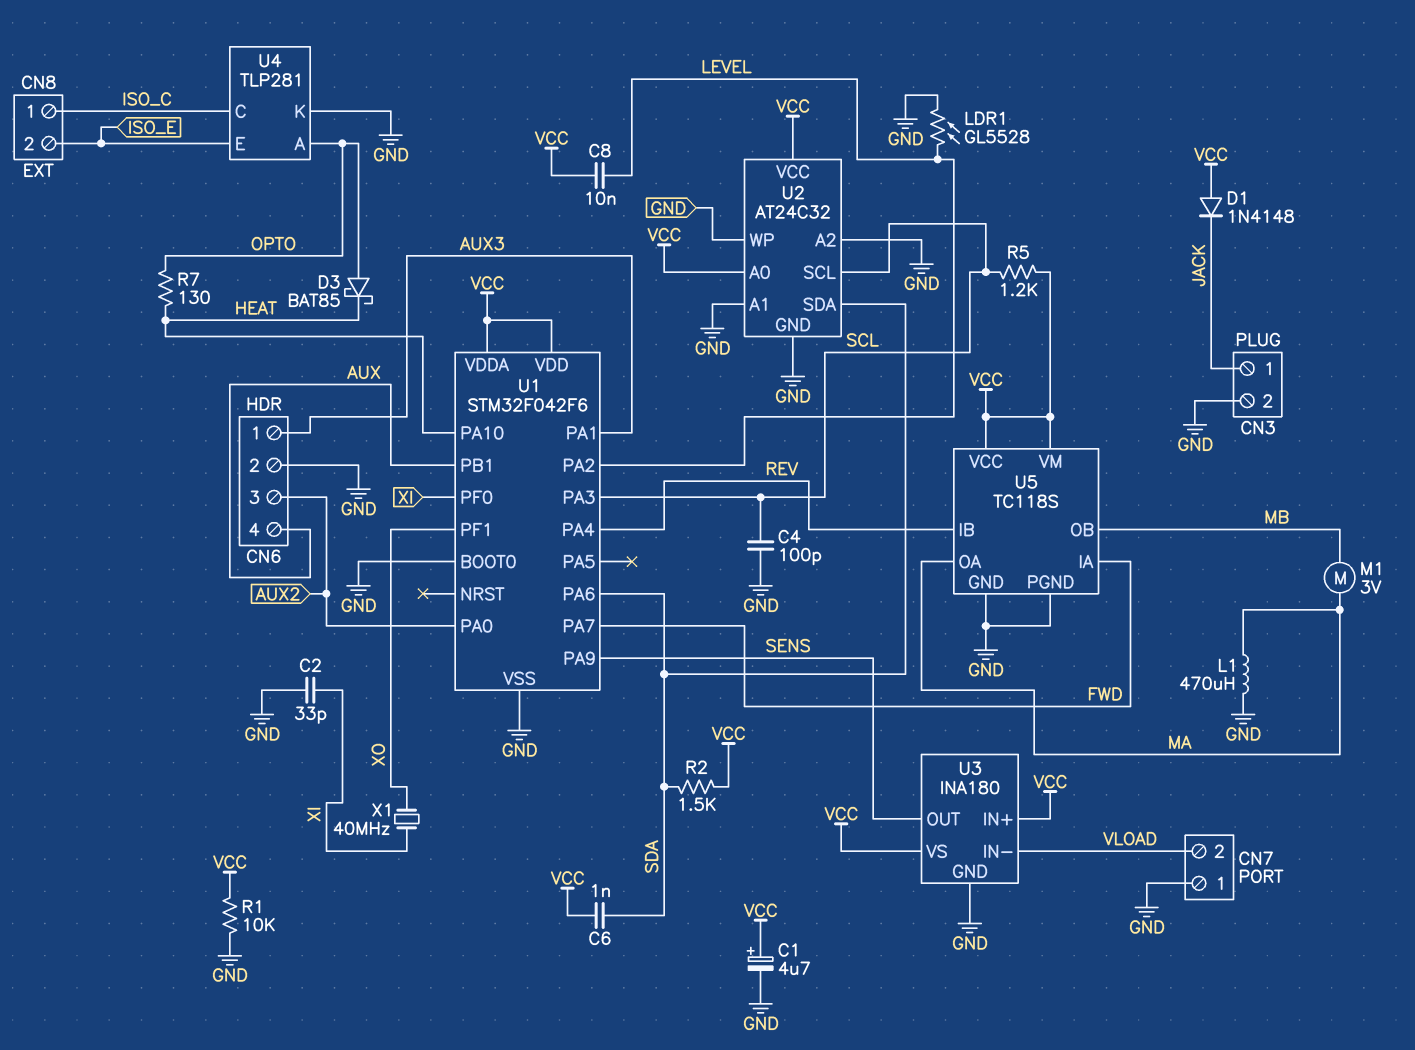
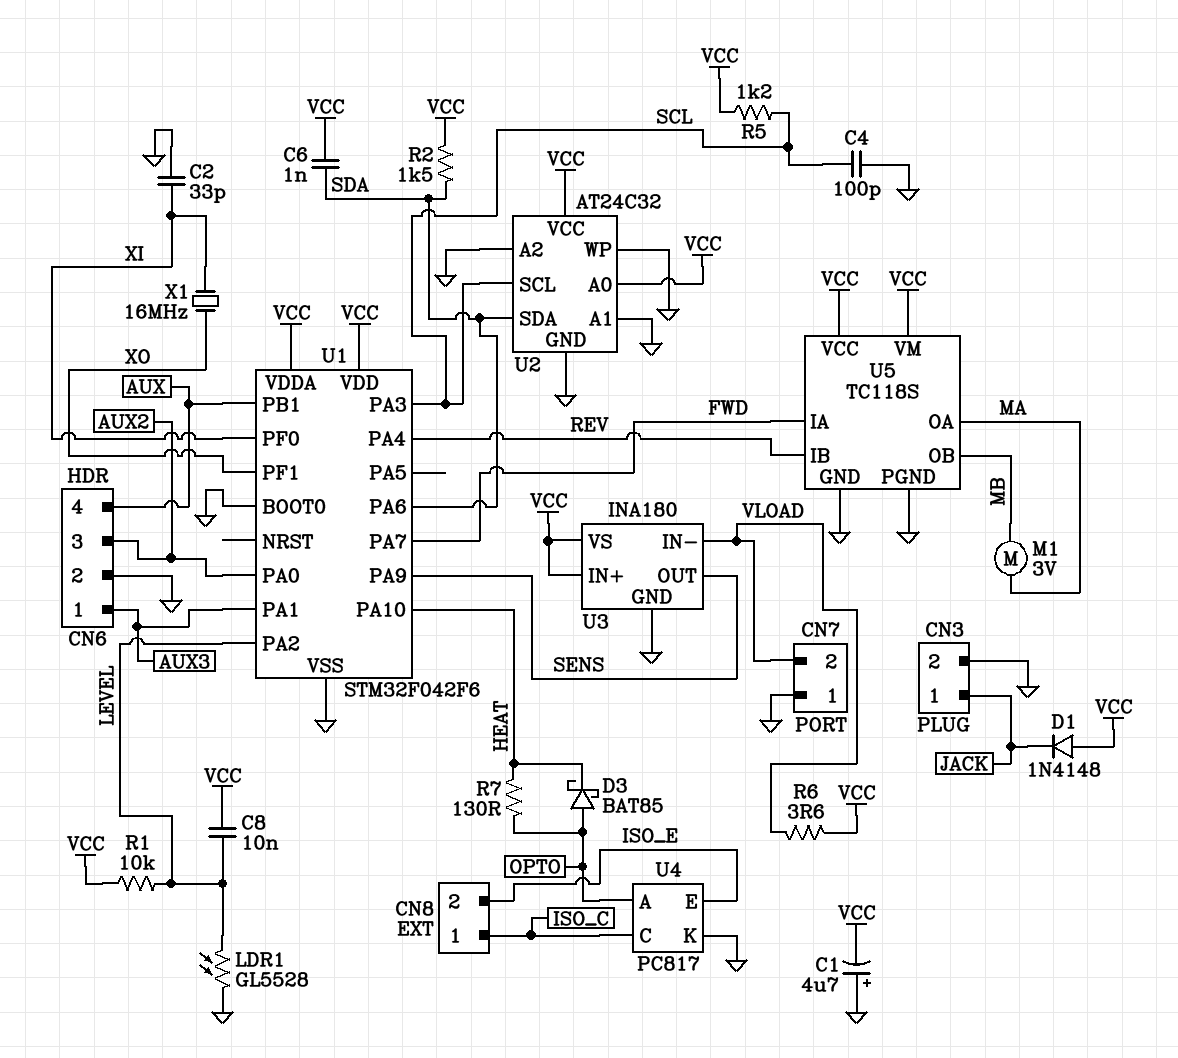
C1: 4.7uF (plus VCC, minus GND) -> 4.7uF (plus GND, minus VCC)
L1: 470uH (GND, MA) -> none
R1: 10k (GND, VCC) -> 10k (LEVEL, VCC)
R6: none -> 3.6 (VCC, VLOAD)
U4: TLP281 -> PC817
X1: 40MHz (XI, XO) -> 16MHz (XI, XO)

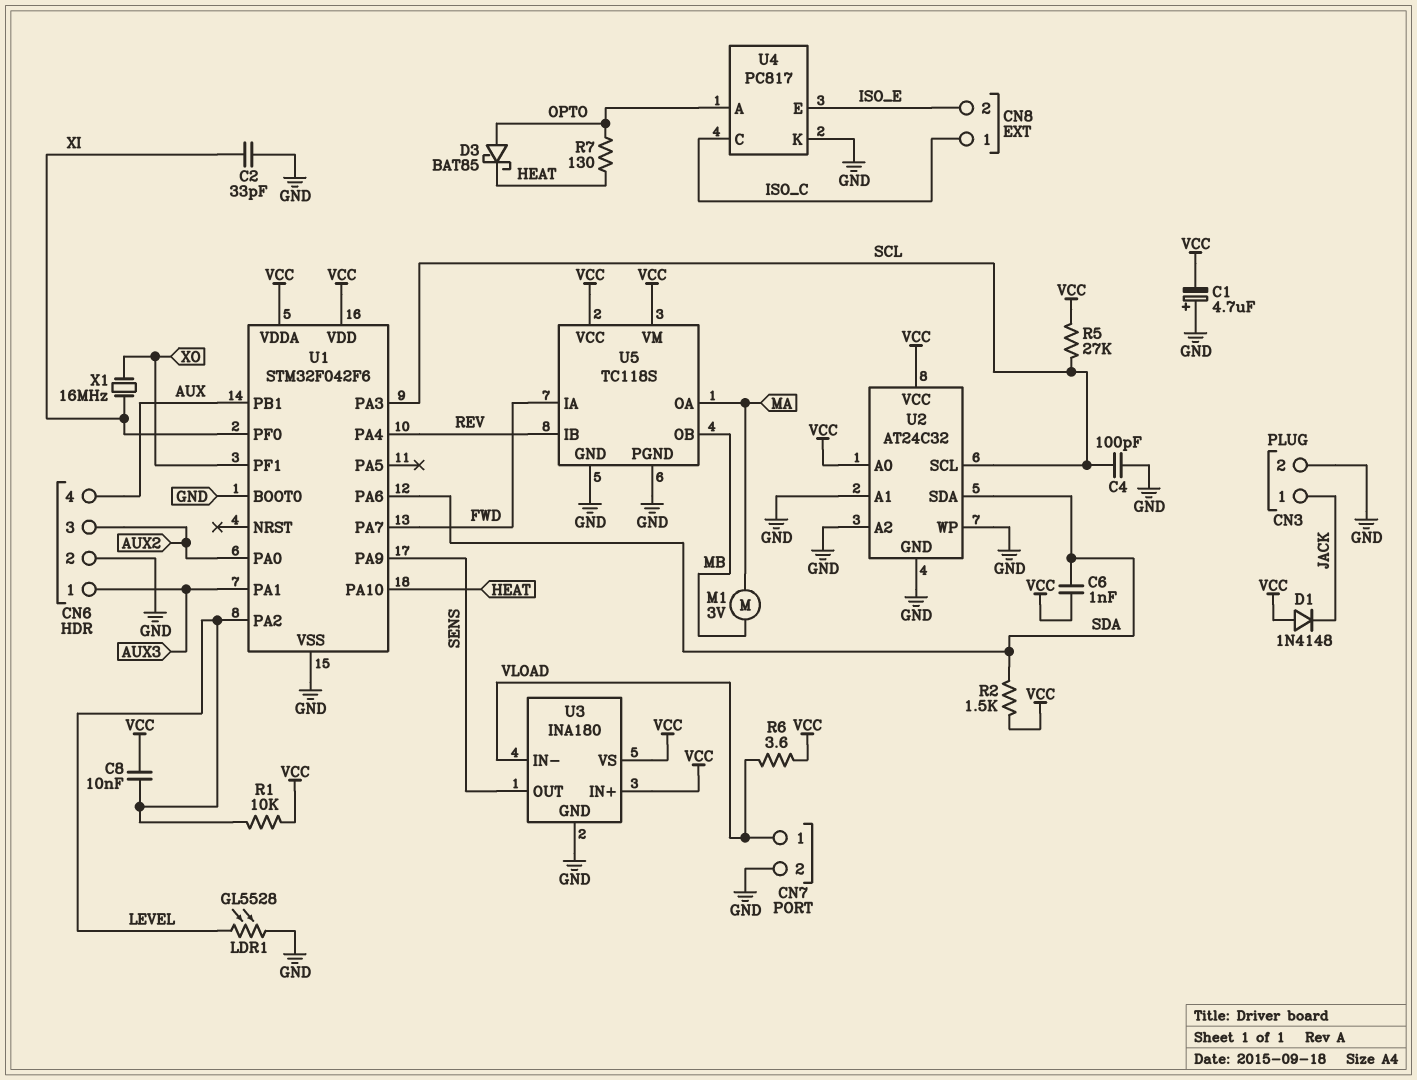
CN7 pin 1: GND -> VLOAD
CN7 pin 2: VLOAD -> GND
R5: 1.2k (SCL, VCC) -> 27k (SCL, VCC)

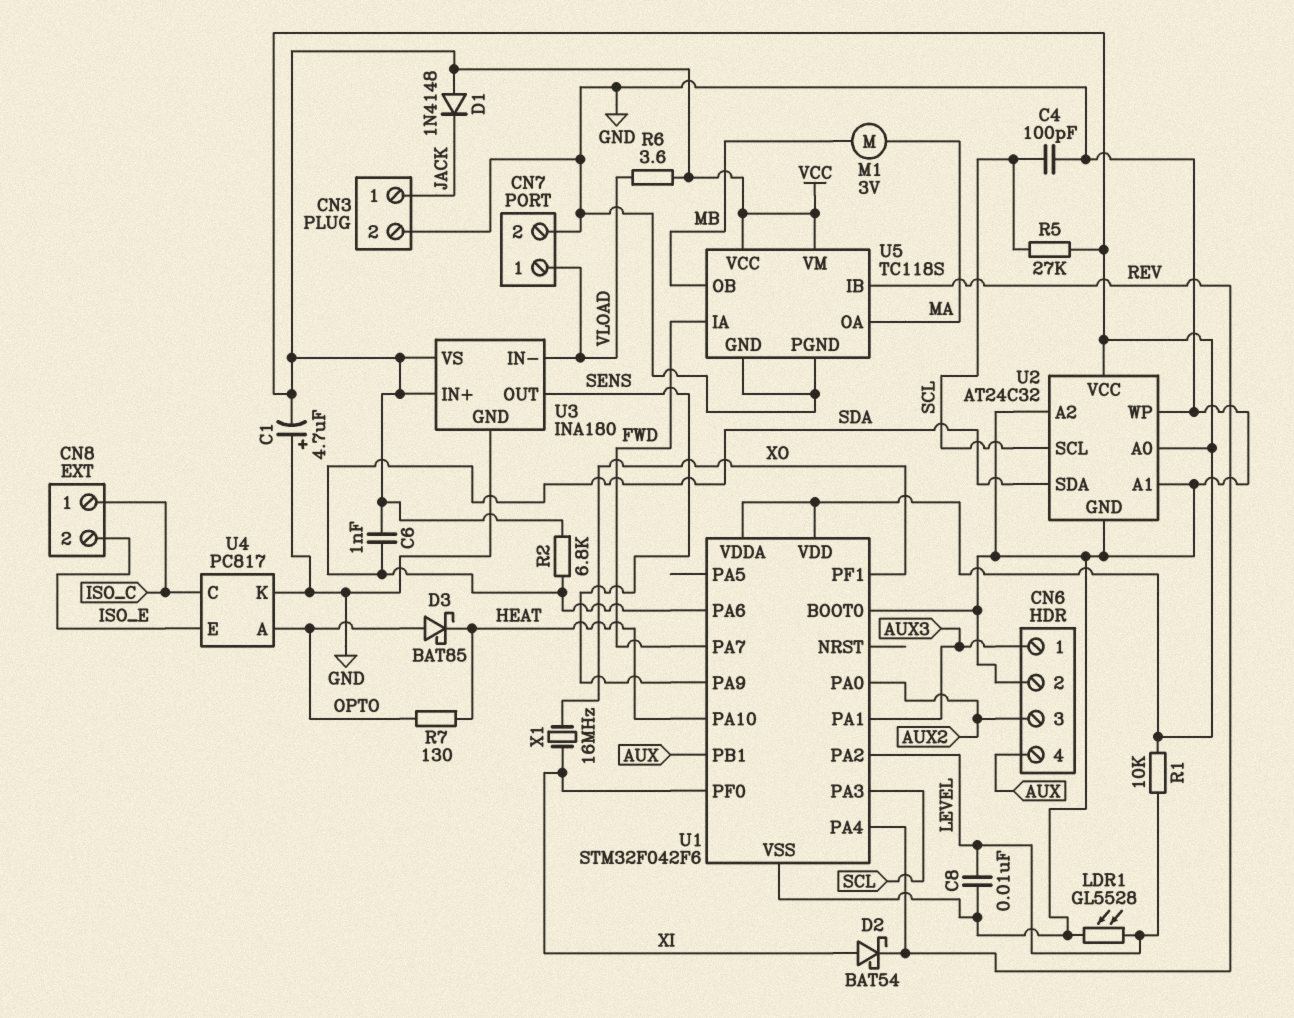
C2: 33pF (GND, XI) -> none
C8: 10nF (LEVEL, VCC) -> 10nF (GND, LEVEL)
D2: none -> schottky BAT54 (A XI, K REV)
R2: 1.5k (SDA, VCC) -> 6.8k (SDA, VCC)

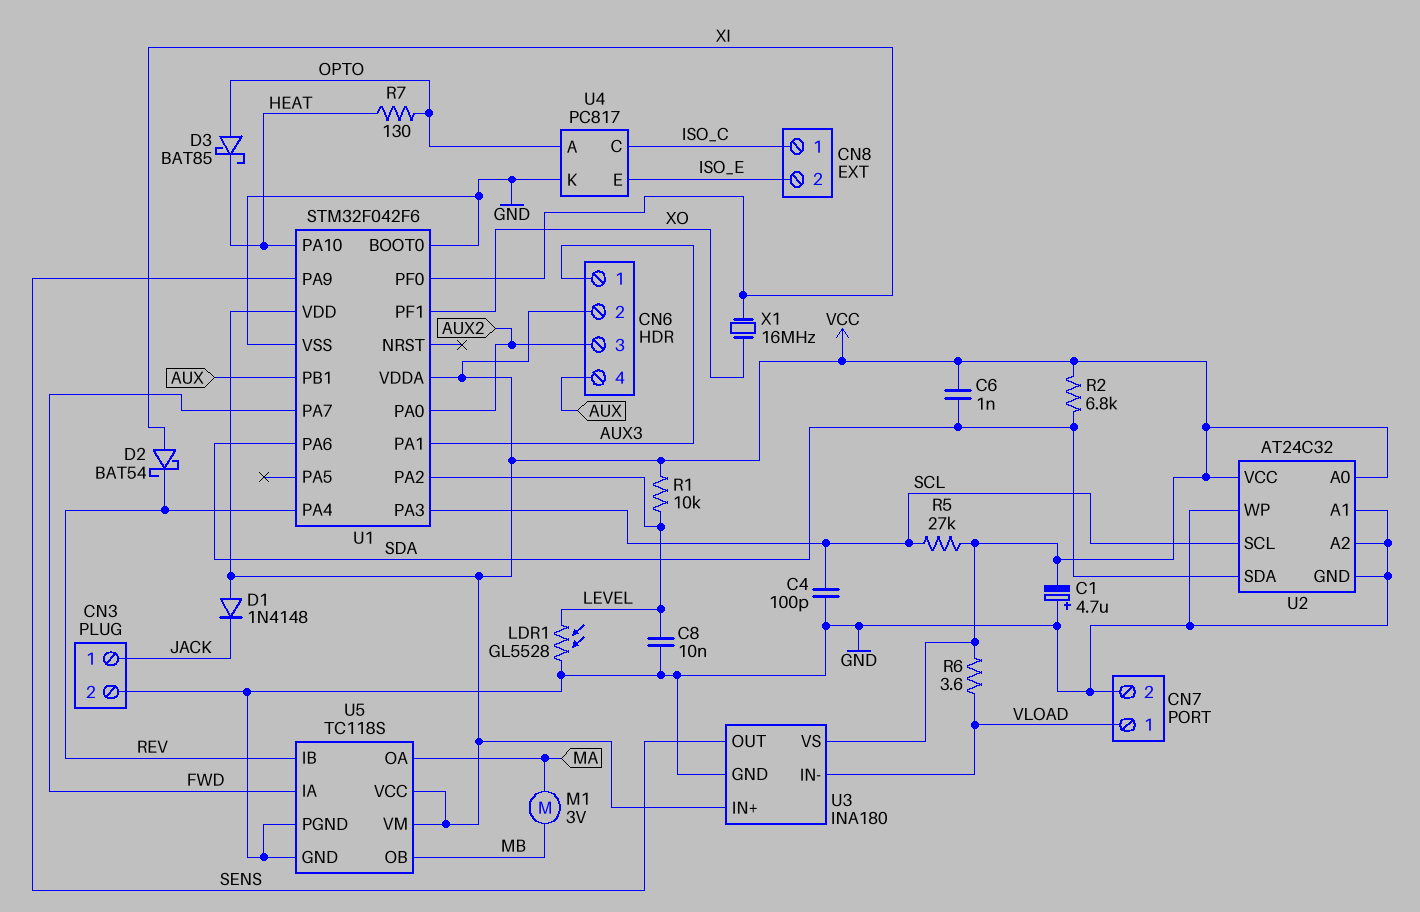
CN6 pin 2: GND -> VCC

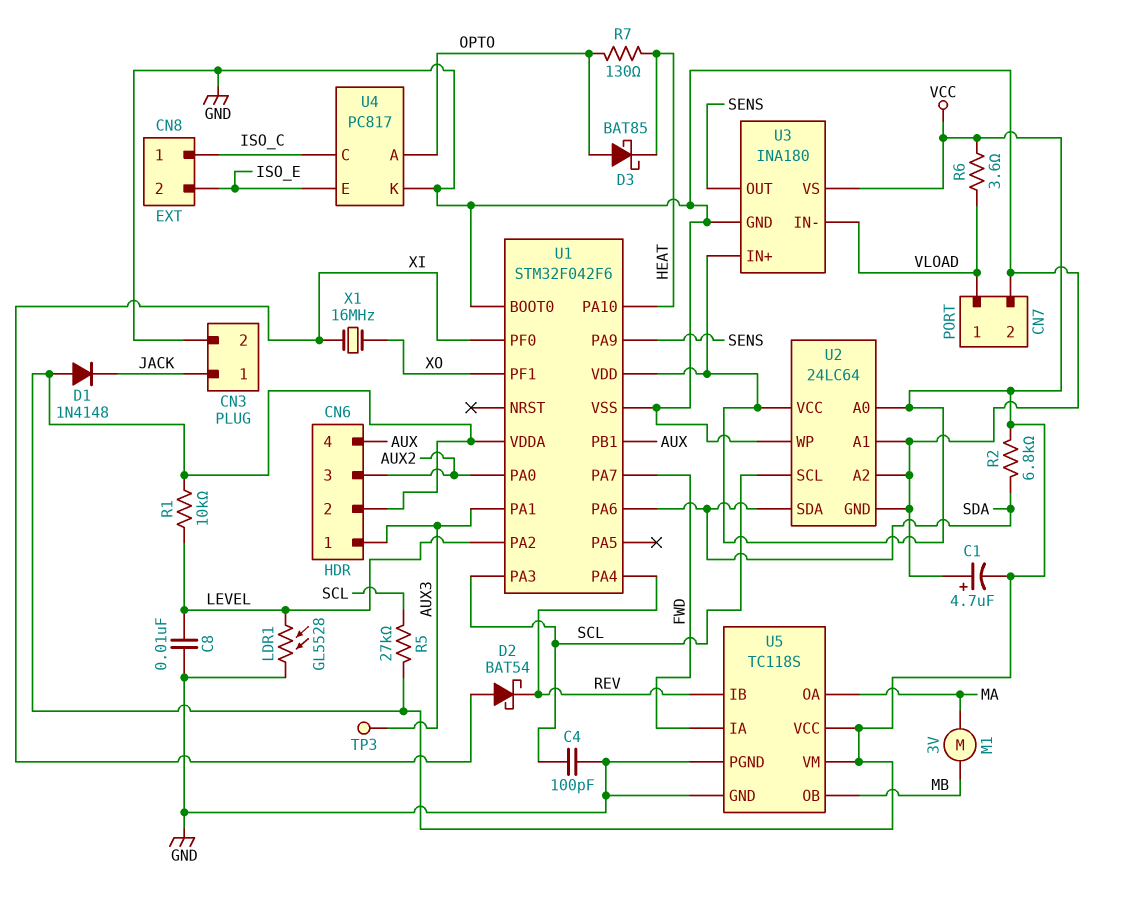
C6: 1nF (SDA, VCC) -> none
TP3: none -> test point (AUX3)
U2: AT24C32 -> 24LC64

